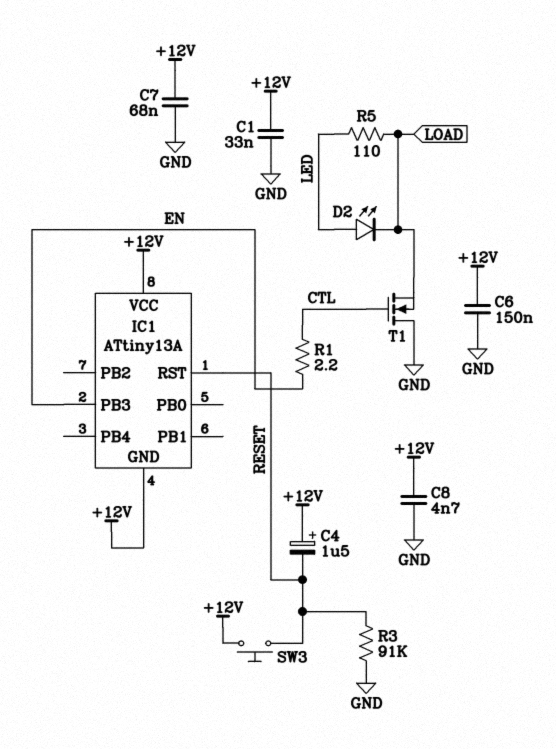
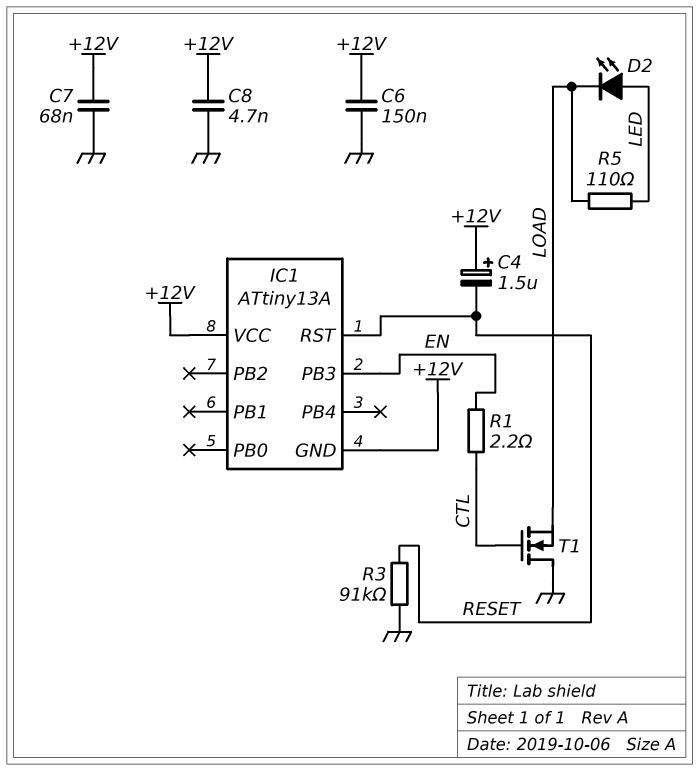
C1: 33nF (+12V, GND) -> none
SW3: button (+12V, RESET) -> none

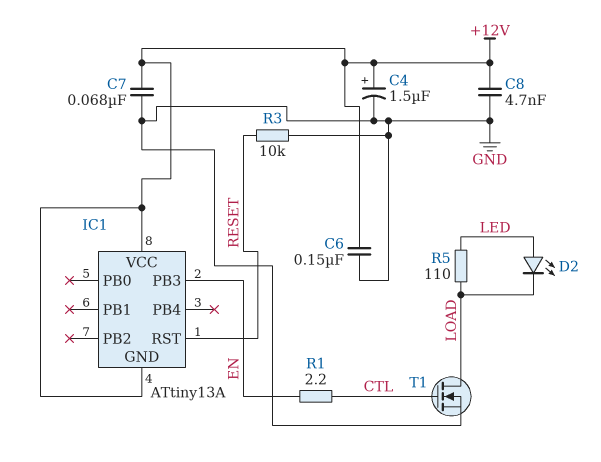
C4: 1.5uF (plus +12V, minus RESET) -> 1.5uF (plus +12V, minus GND)
R3: 91k (GND, RESET) -> 10k (GND, RESET)
T1: NMOS (G CTL, D GND, S LOAD) -> NMOS (G CTL, D LOAD, S GND)

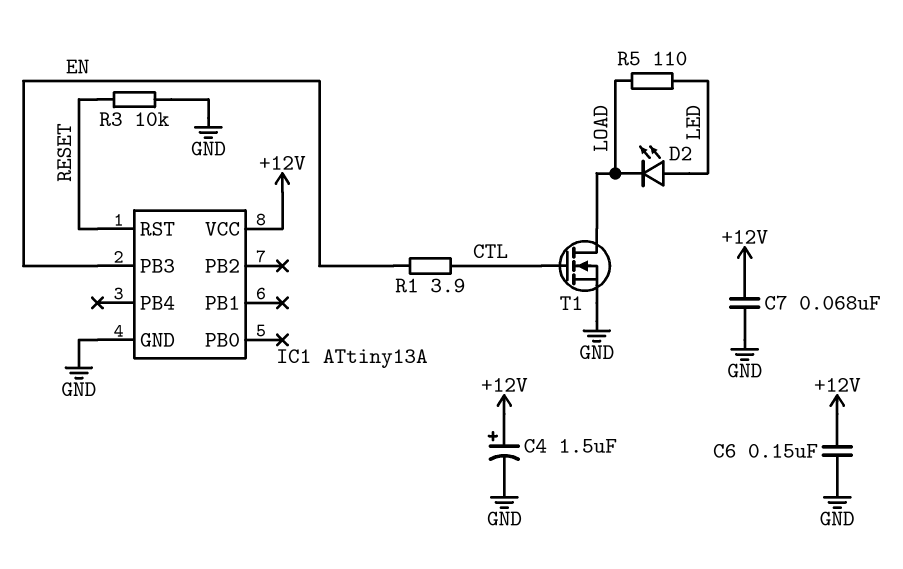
C8: 4.7nF (+12V, GND) -> none
IC1 pin GND: +12V -> GND
R1: 2.2 (CTL, EN) -> 3.9 (CTL, EN)

